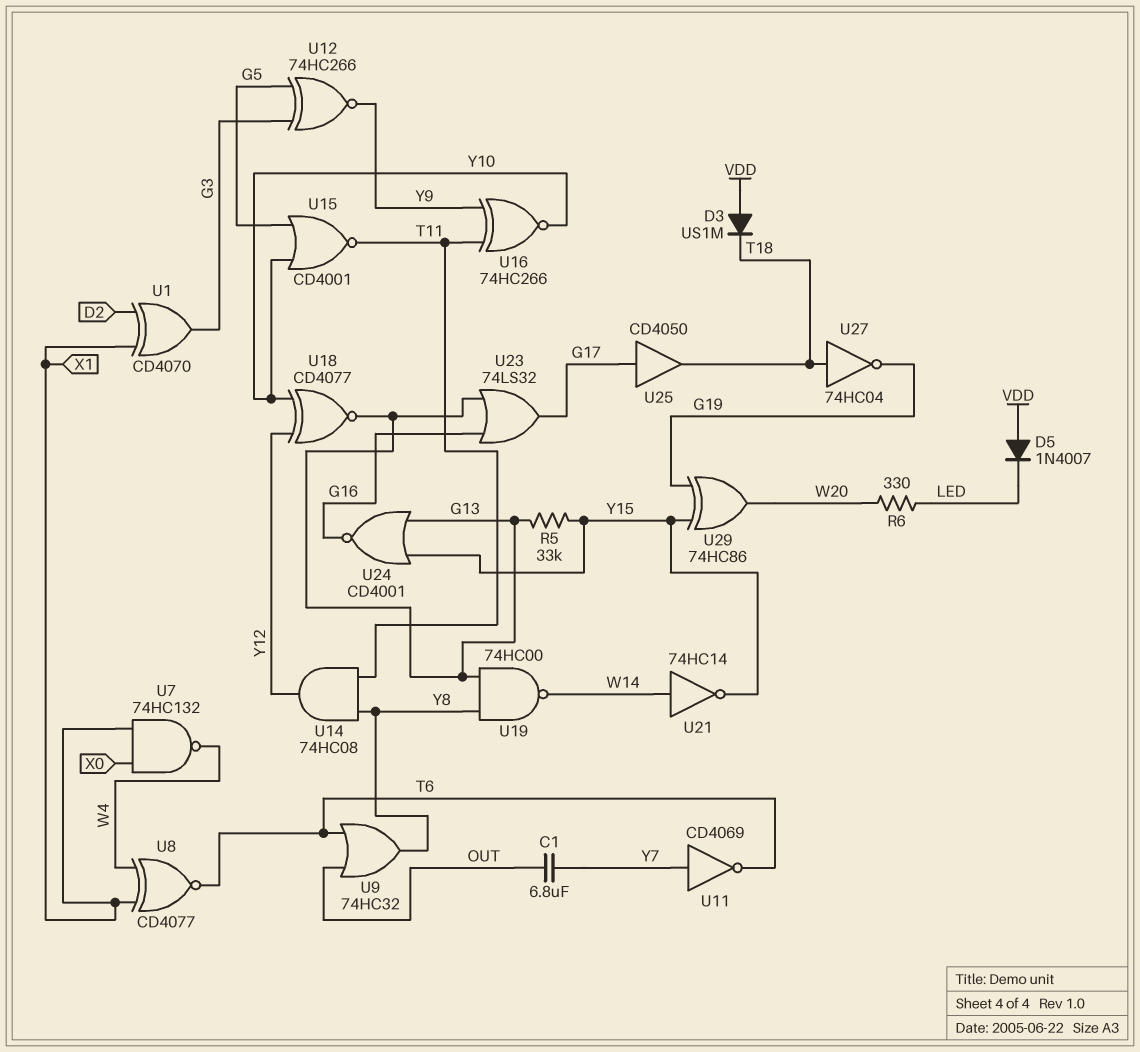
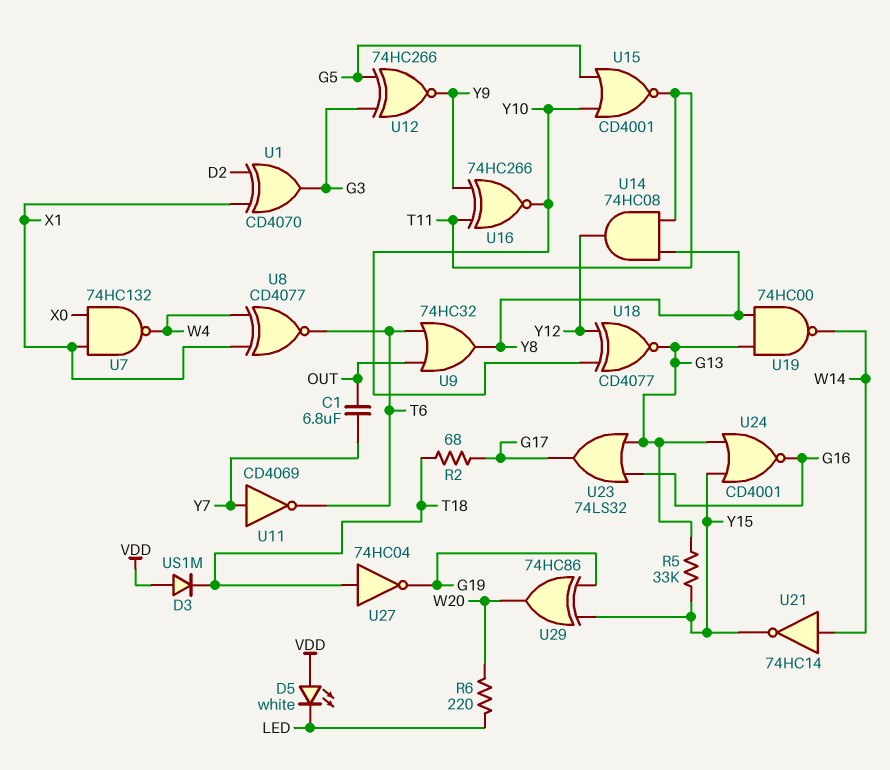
D5: diode 1N4007 (A VDD, K LED) -> LED white (A VDD, K LED)
R2: none -> 68 (G17, T18)
R6: 330 (LED, W20) -> 220 (LED, W20)
U25: buffer CD4050 (in G17, out T18) -> none

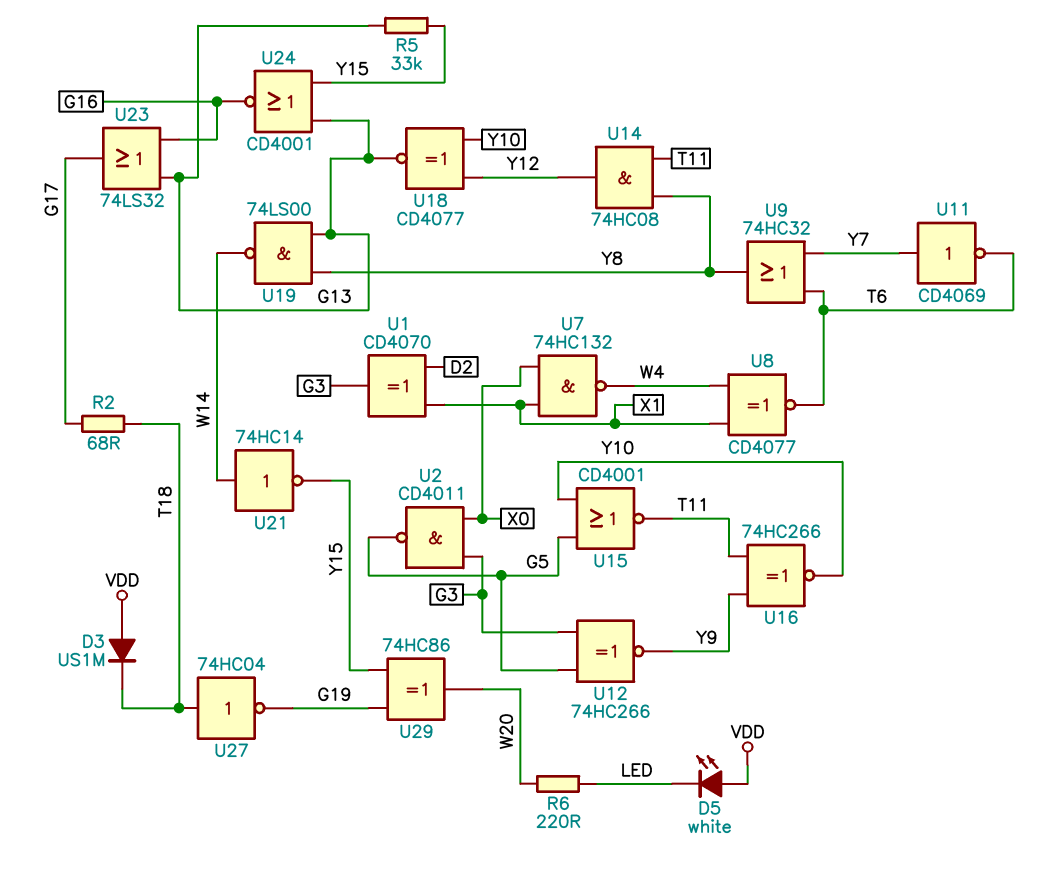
C1: 6.8uF (OUT, Y7) -> none
U2: none -> NAND CD4011 (in G3, in X0, out G5)
U9: OR 74HC32 (in OUT, in T6, out Y8) -> OR 74HC32 (in T6, in Y7, out Y8)
U19: NAND 74HC00 (in G13, in Y8, out W14) -> NAND 74LS00 (in G13, in Y8, out W14)

